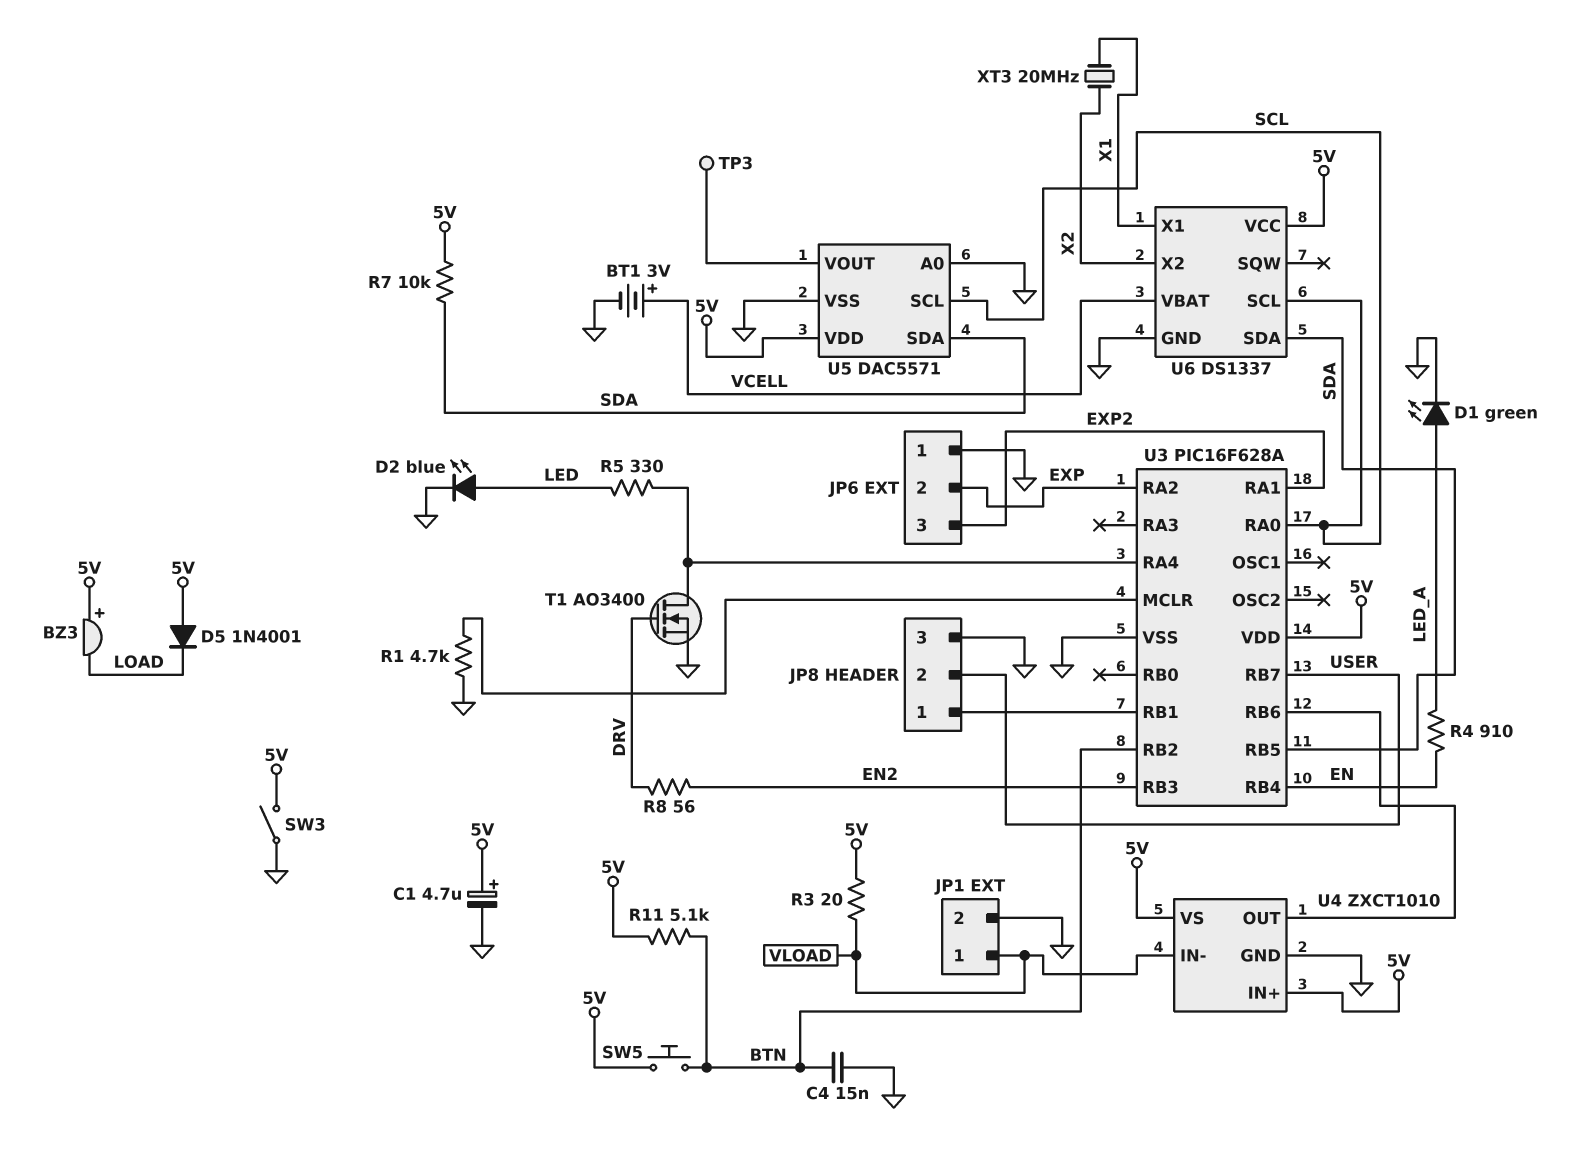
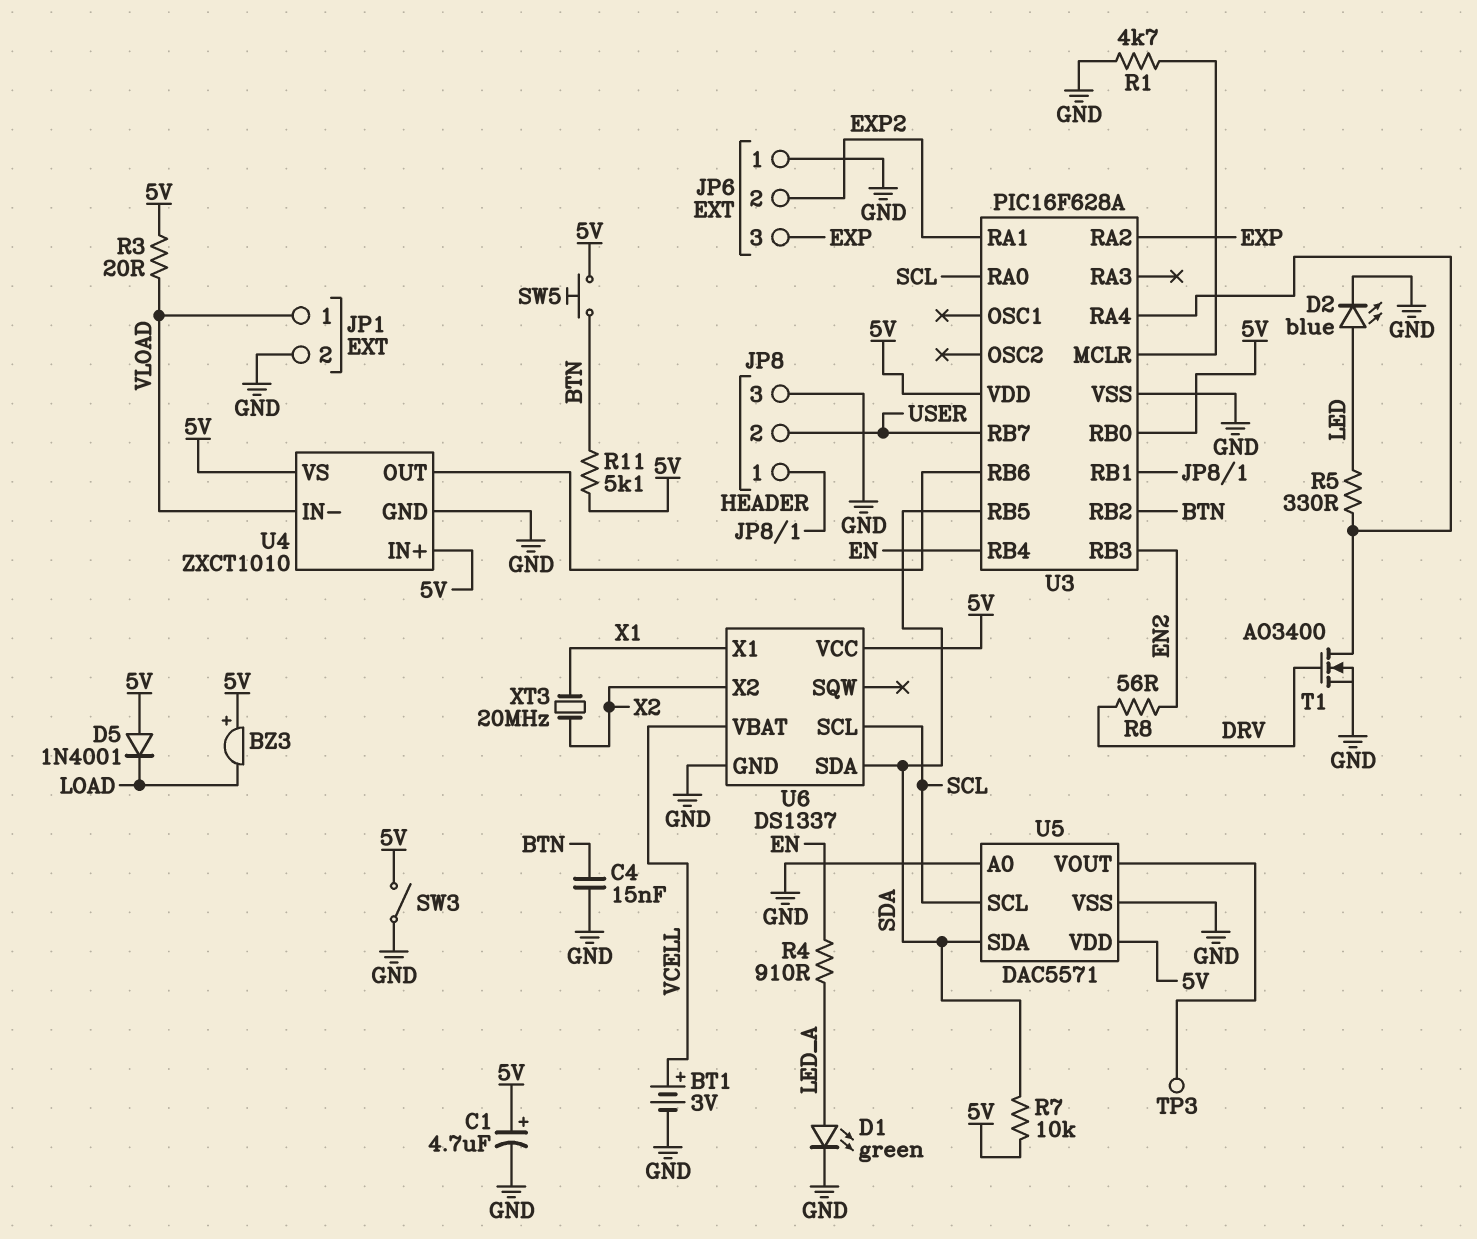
JP6 pin 2: EXP -> EXP2
JP6 pin 3: EXP2 -> EXP
U3 pin RB0: none -> 5V

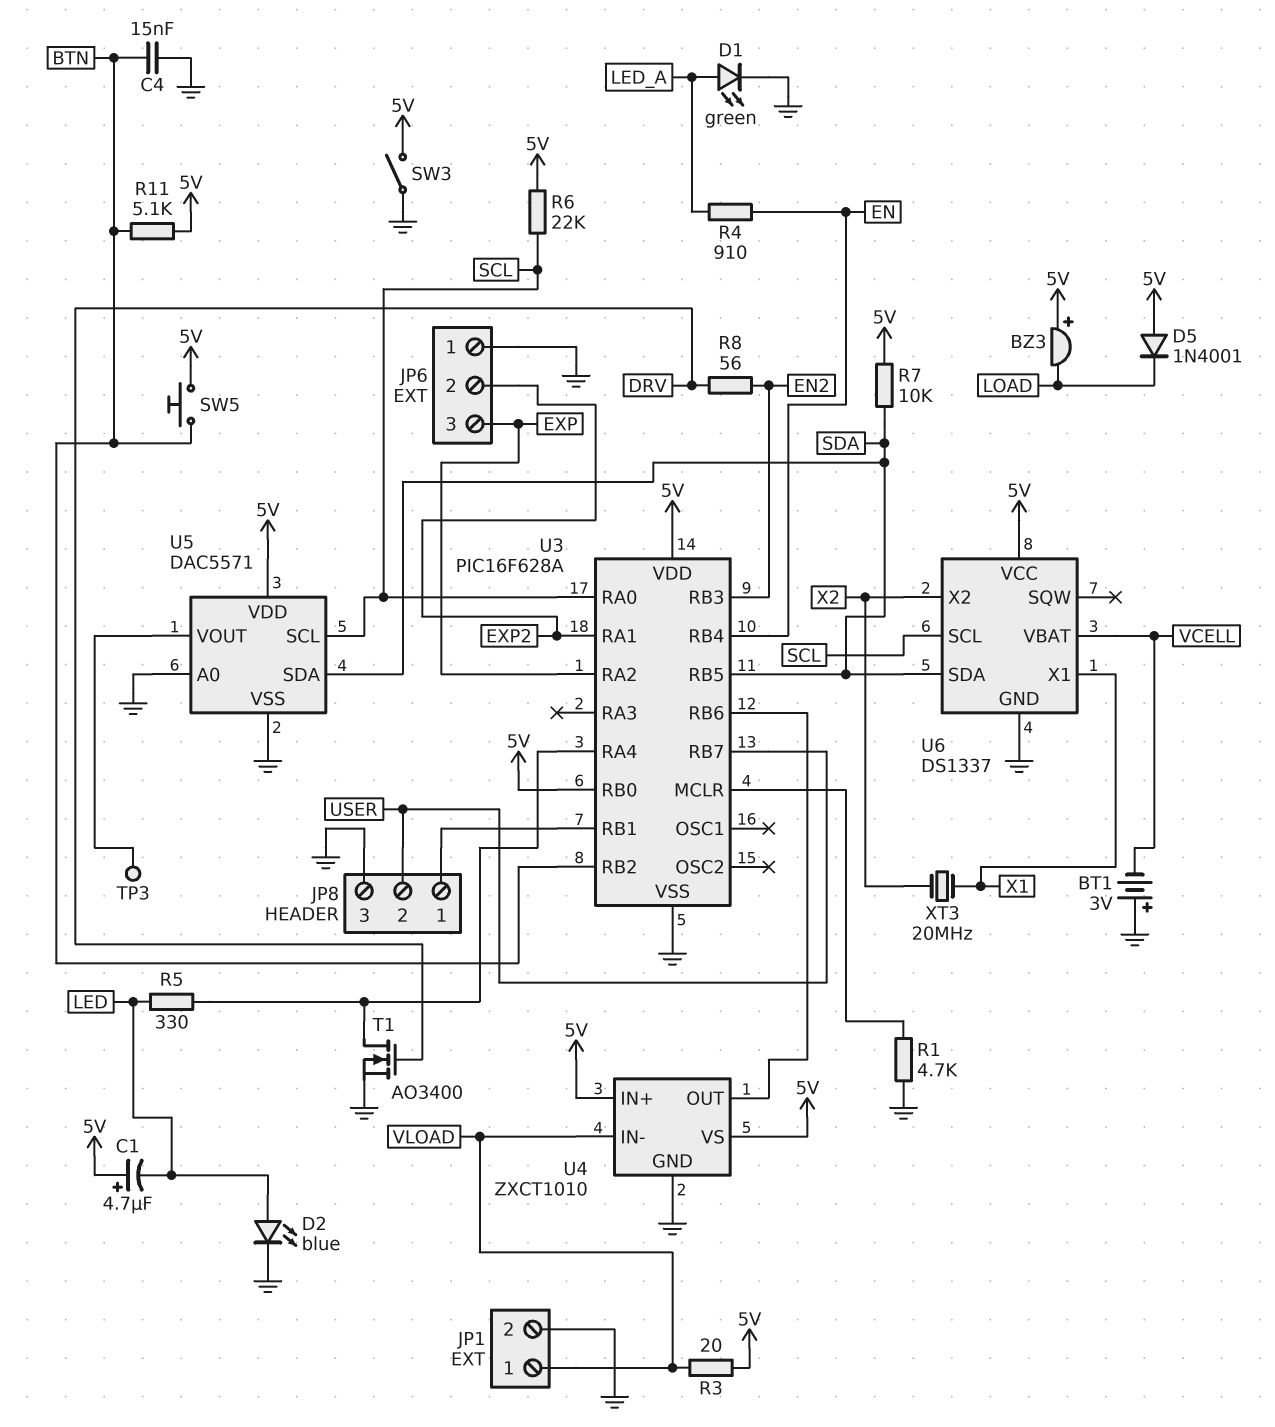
BT1: 3V (plus VCELL, minus GND) -> 3V (plus GND, minus VCELL)
C1: 4.7uF (plus 5V, minus GND) -> 4.7uF (plus 5V, minus LED)
R6: none -> 22k (5V, SCL)

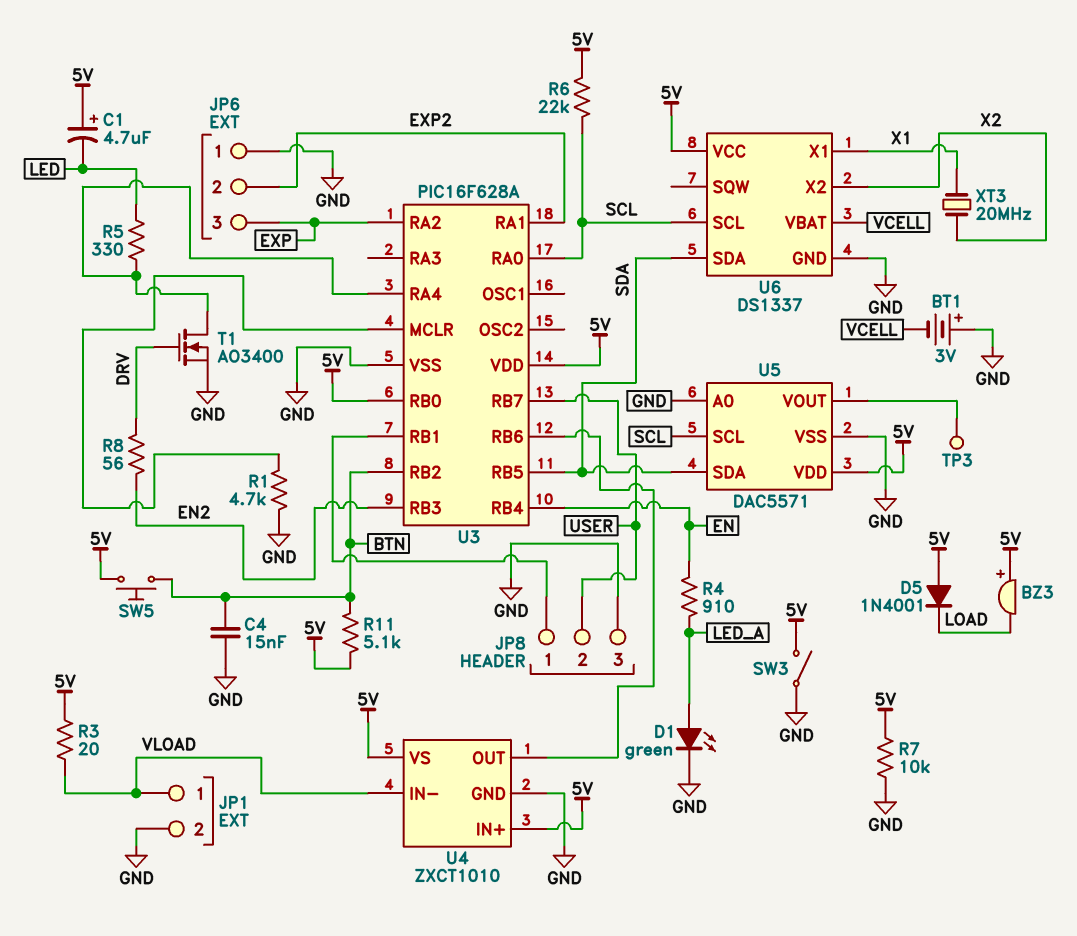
D2: LED blue (A LED, K GND) -> none
R7: 10k (5V, SDA) -> 10k (5V, GND)

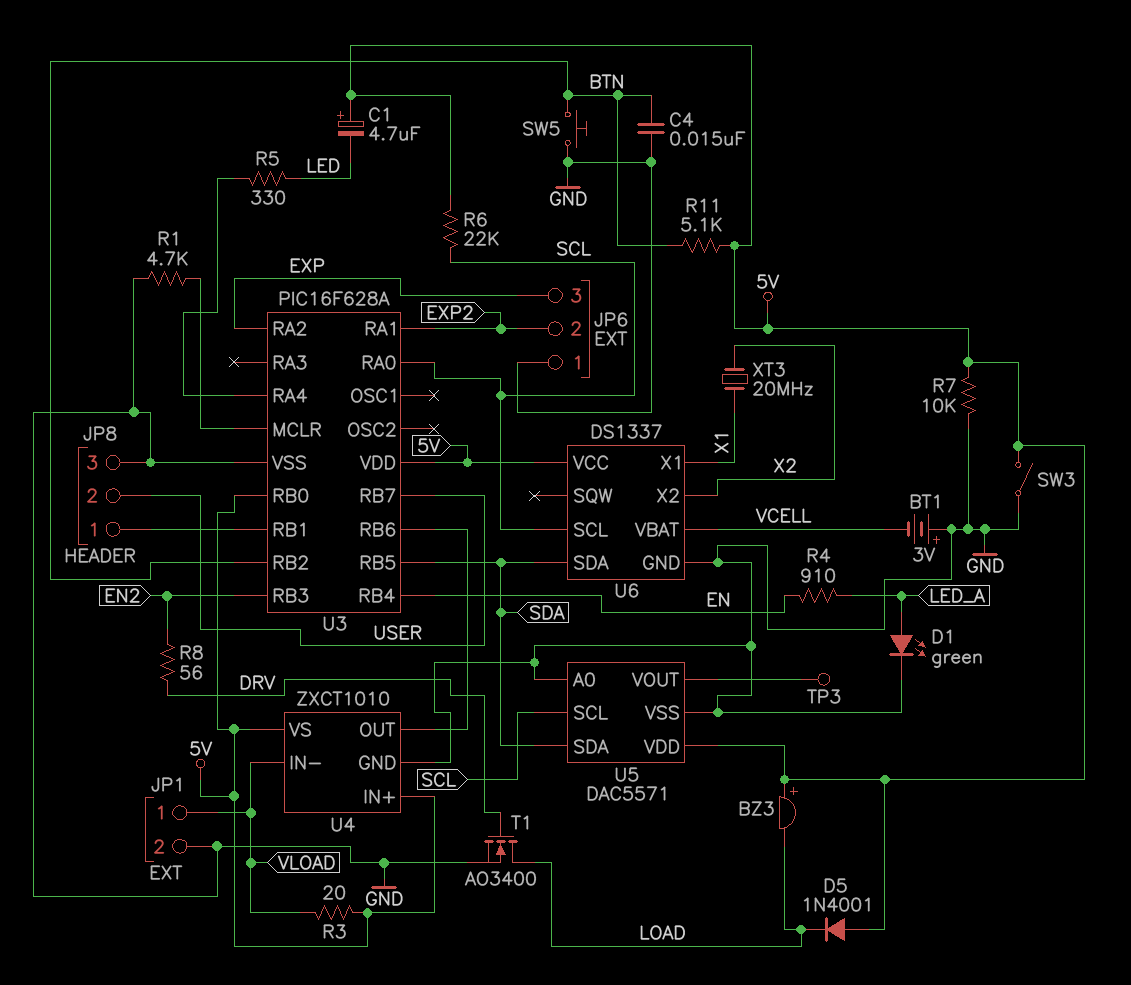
SW5: button (5V, BTN) -> button (BTN, GND)
T1: NMOS AO3400 (G DRV, D U3/RA4, S GND) -> NMOS AO3400 (G DRV, D LOAD, S GND)

